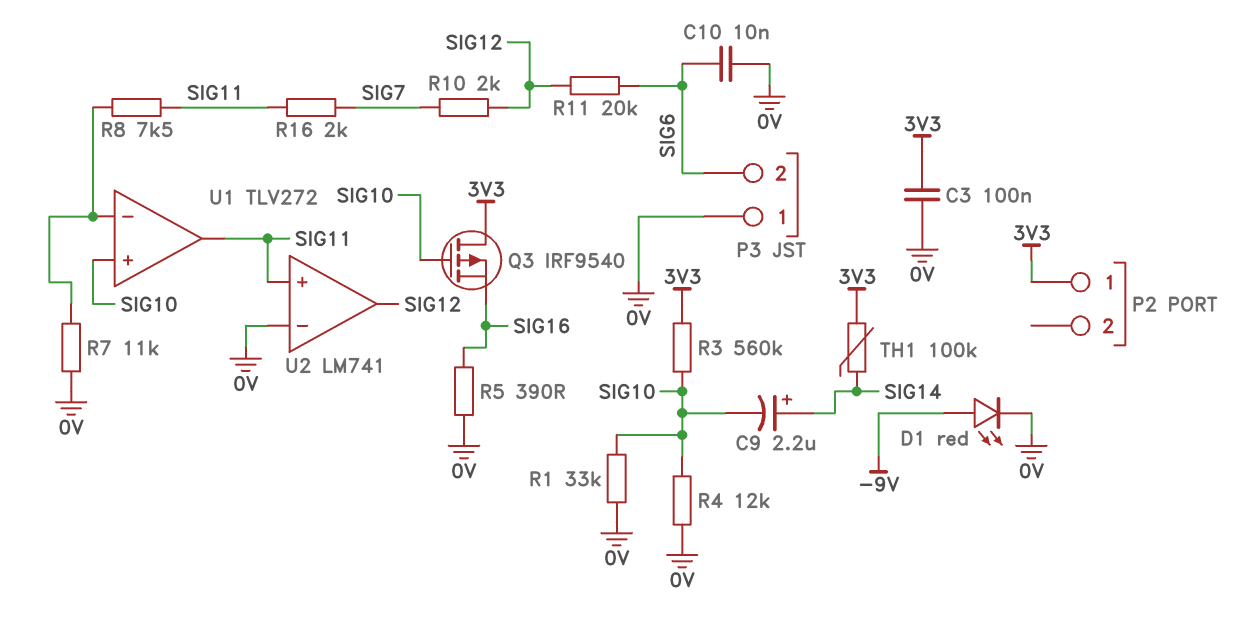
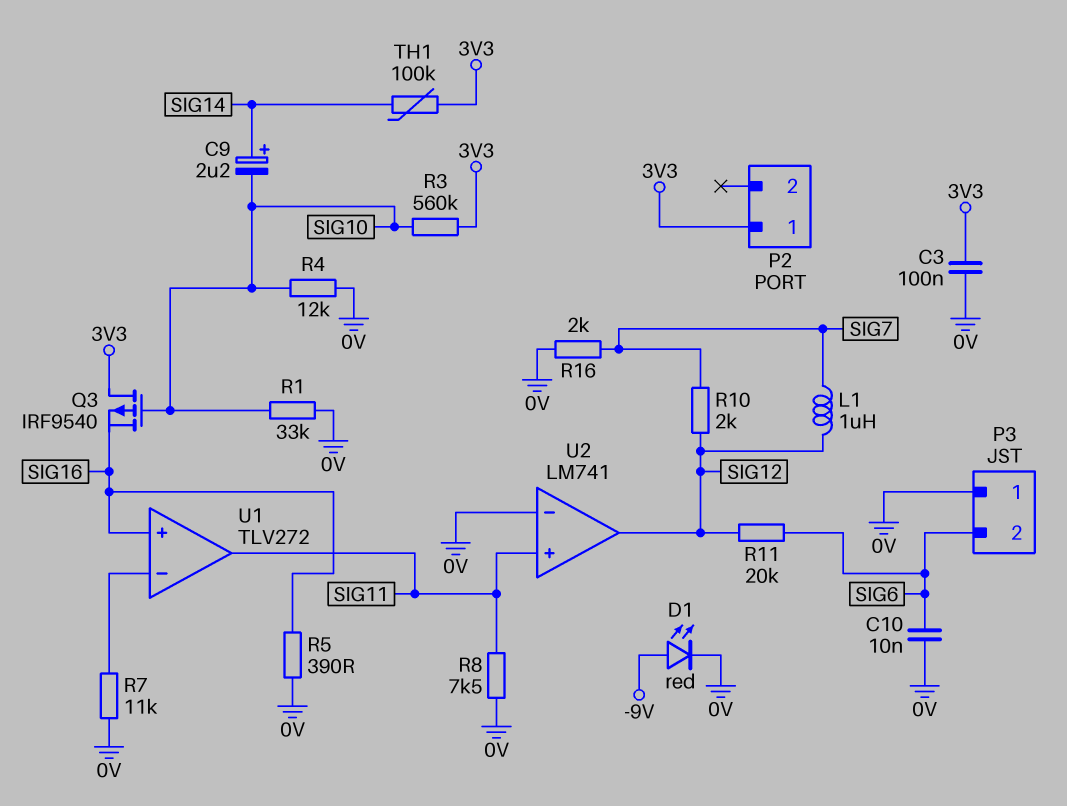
L1: none -> 1uH (SIG7, SIG12)
R8: 7.5k (SIG11, U1/in-) -> 7.5k (0V, SIG11)
R16: 2k (SIG7, SIG11) -> 2k (0V, SIG7)
U1 pin in+: SIG10 -> SIG16

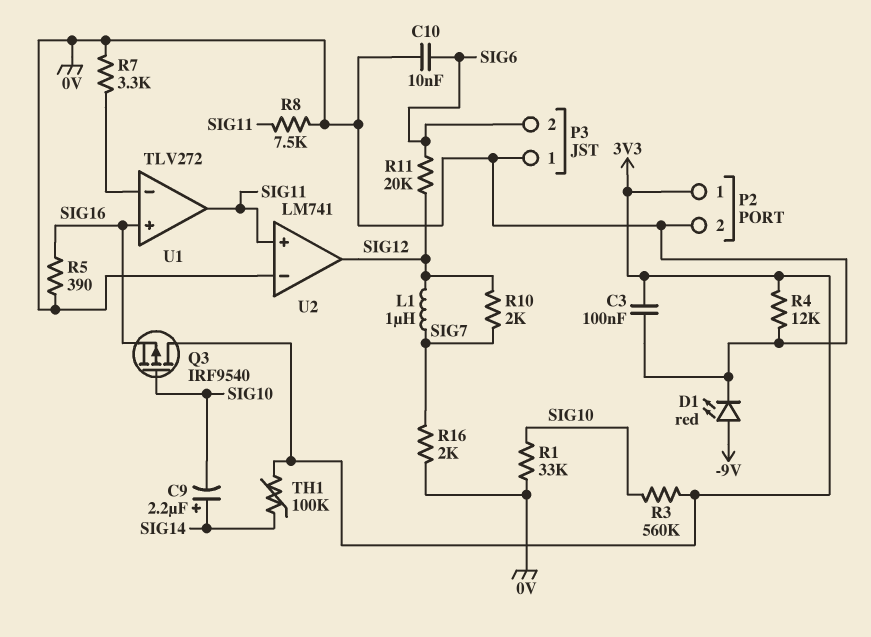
P2 pin 2: none -> 0V
R4: 12k (0V, SIG10) -> 12k (0V, 3V3)
R7: 11k (0V, U1/in-) -> 3.3k (0V, U1/in-)

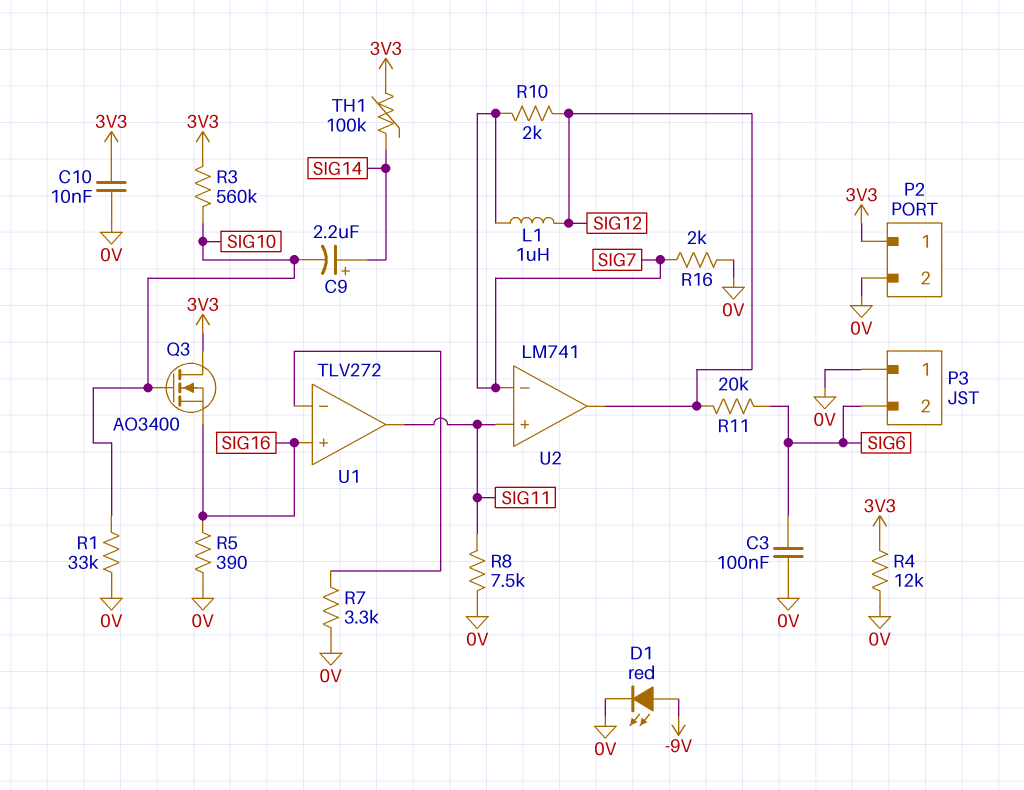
C3: 100nF (0V, 3V3) -> 100nF (0V, SIG6)
C10: 10nF (0V, SIG6) -> 10nF (0V, 3V3)
Q3: PMOS IRF9540 (G SIG10, D 3V3, S SIG16) -> NMOS AO3400 (G SIG10, D 3V3, S SIG16)
U2 pin in-: 0V -> SIG7

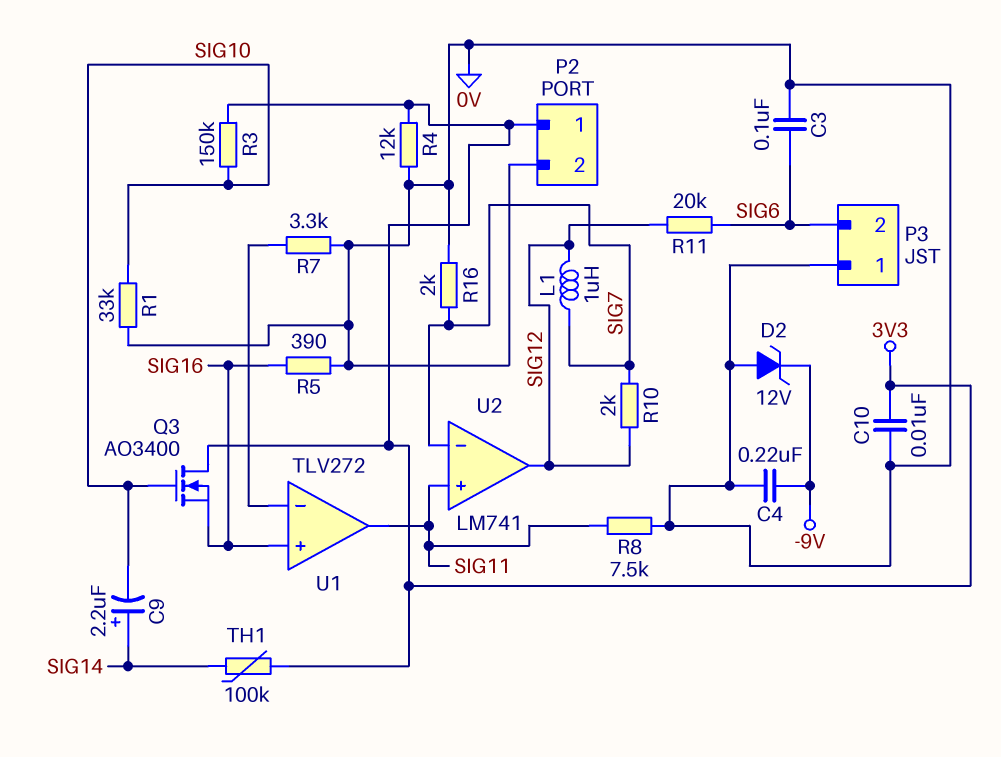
C4: none -> 220nF (-9V, 0V)
D1: LED red (A -9V, K 0V) -> none
D2: none -> zener 12V (A 0V, K -9V)
R3: 560k (3V3, SIG10) -> 150k (3V3, SIG10)

